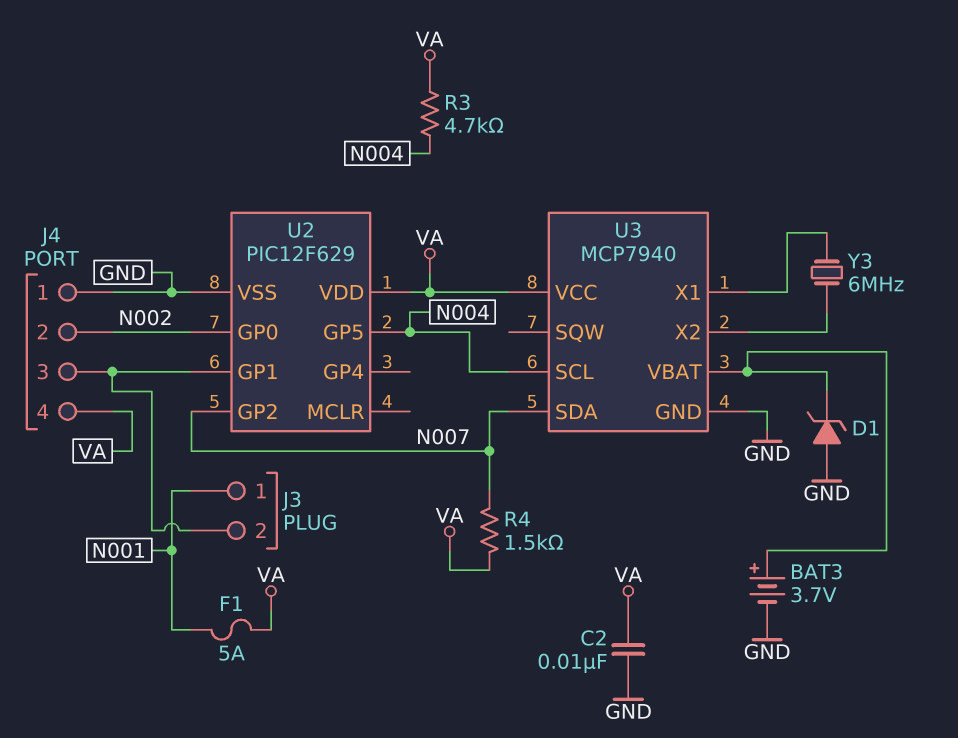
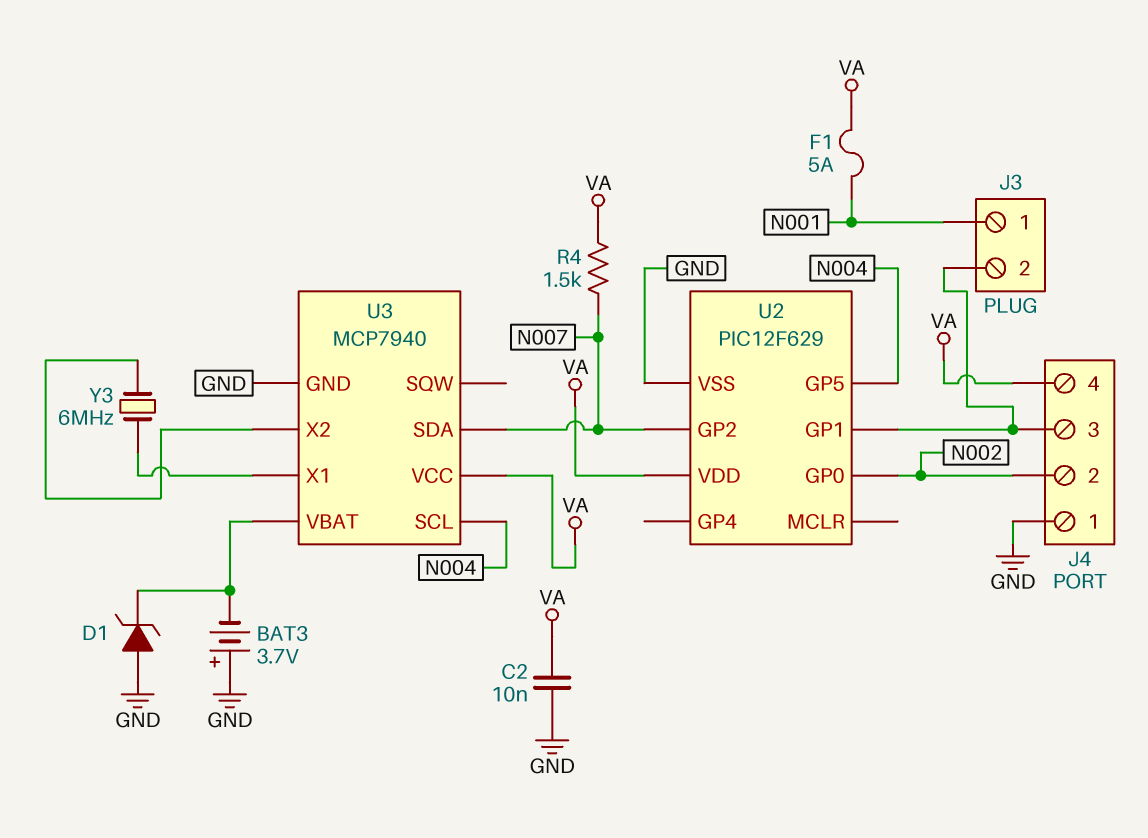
BAT3: 3.7V (plus U3/VBAT, minus GND) -> 3.7V (plus GND, minus U3/VBAT)
R3: 4.7k (N004, VA) -> none

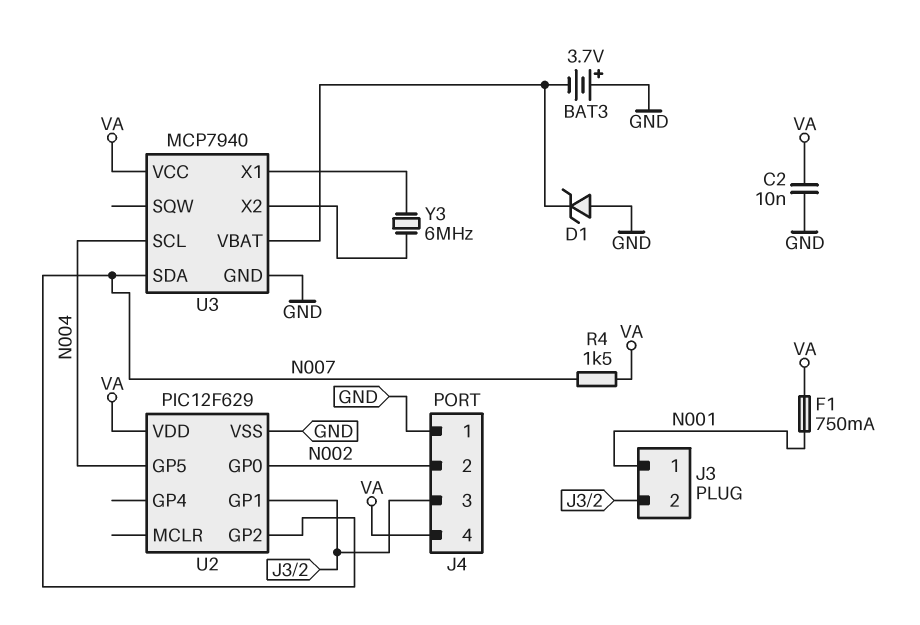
F1: 5A (N001, VA) -> 750mA (N001, VA)

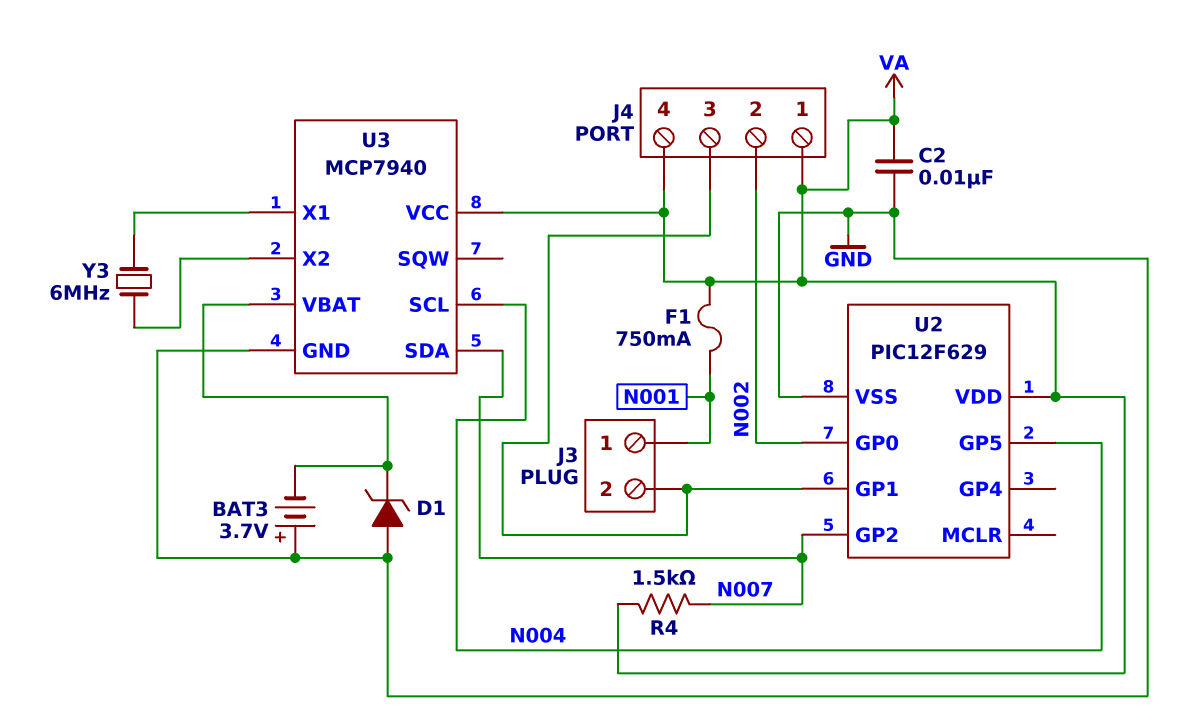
J4 pin 1: GND -> VA

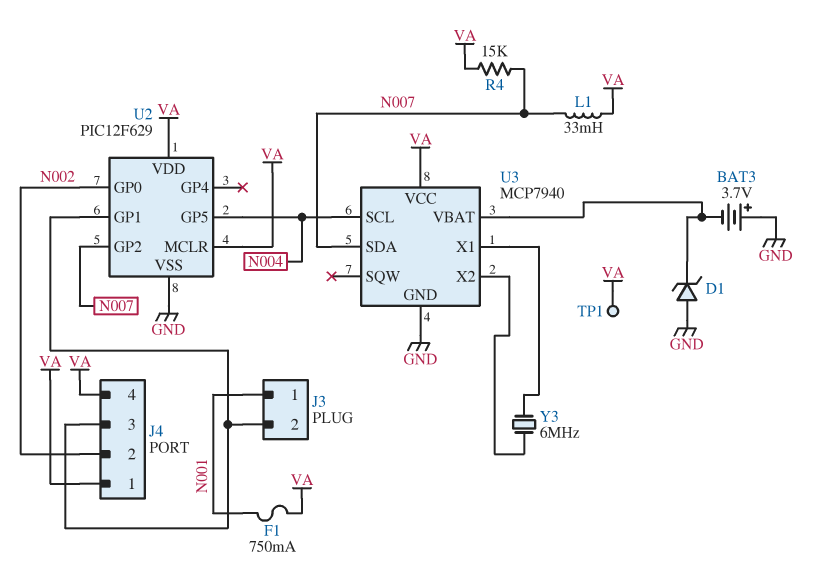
C2: 10nF (GND, VA) -> none
L1: none -> 33mH (N007, VA)
R4: 1.5k (N007, VA) -> 15k (N007, VA)
TP1: none -> test point (VA)
U2 pin MCLR: none -> VA

